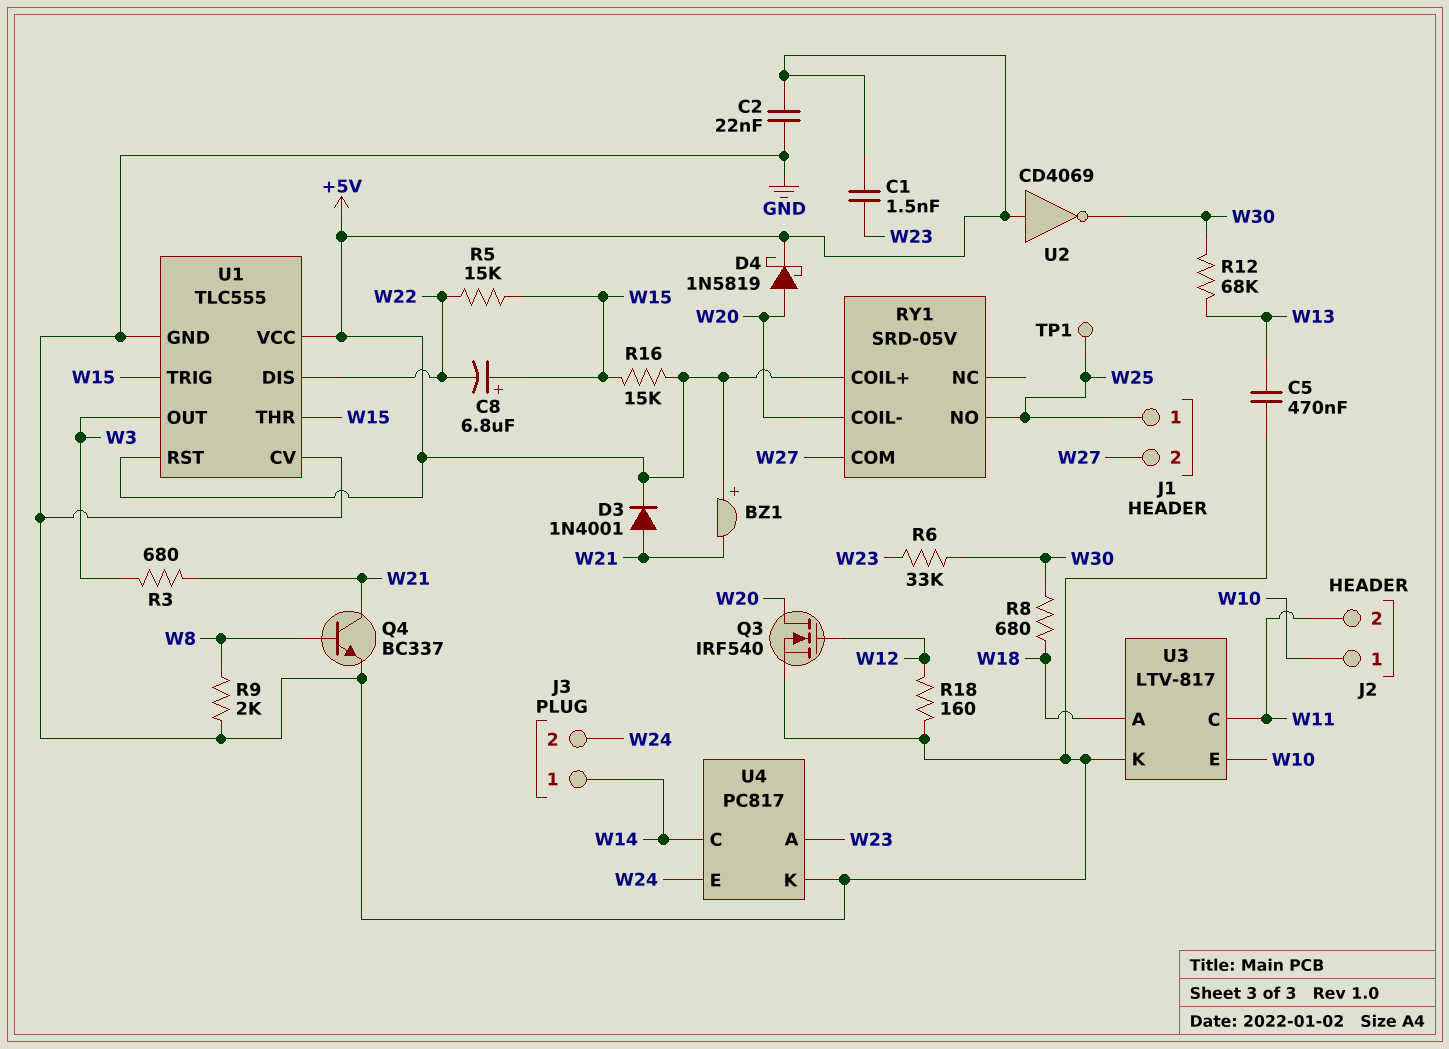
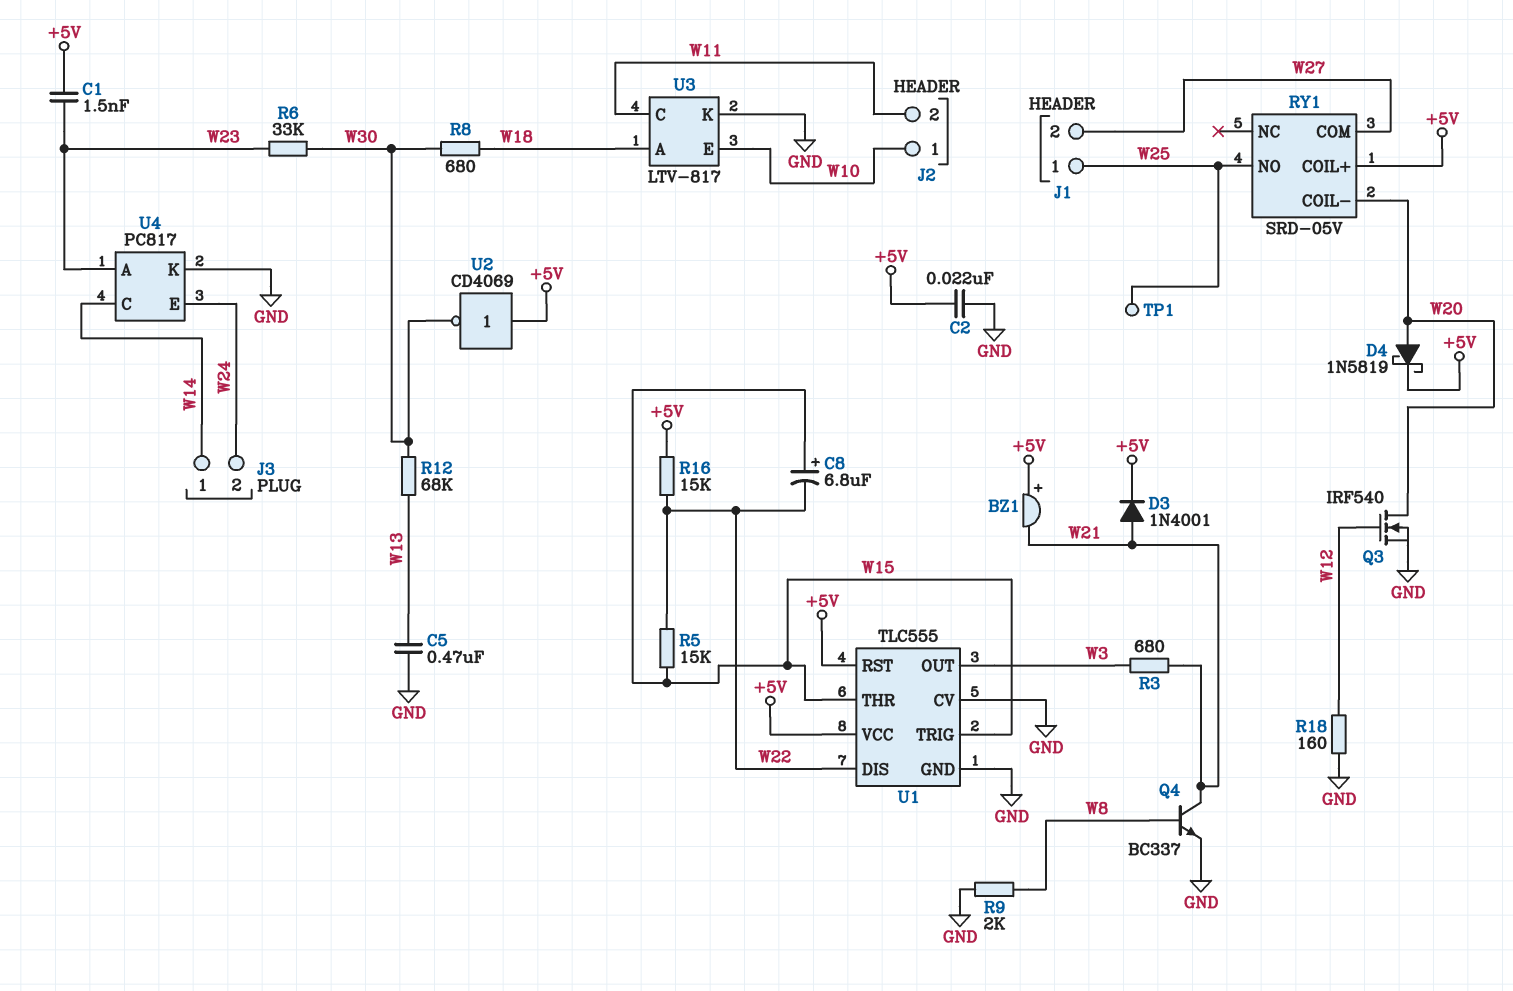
R16: 15k (+5V, W15) -> 15k (+5V, W22)

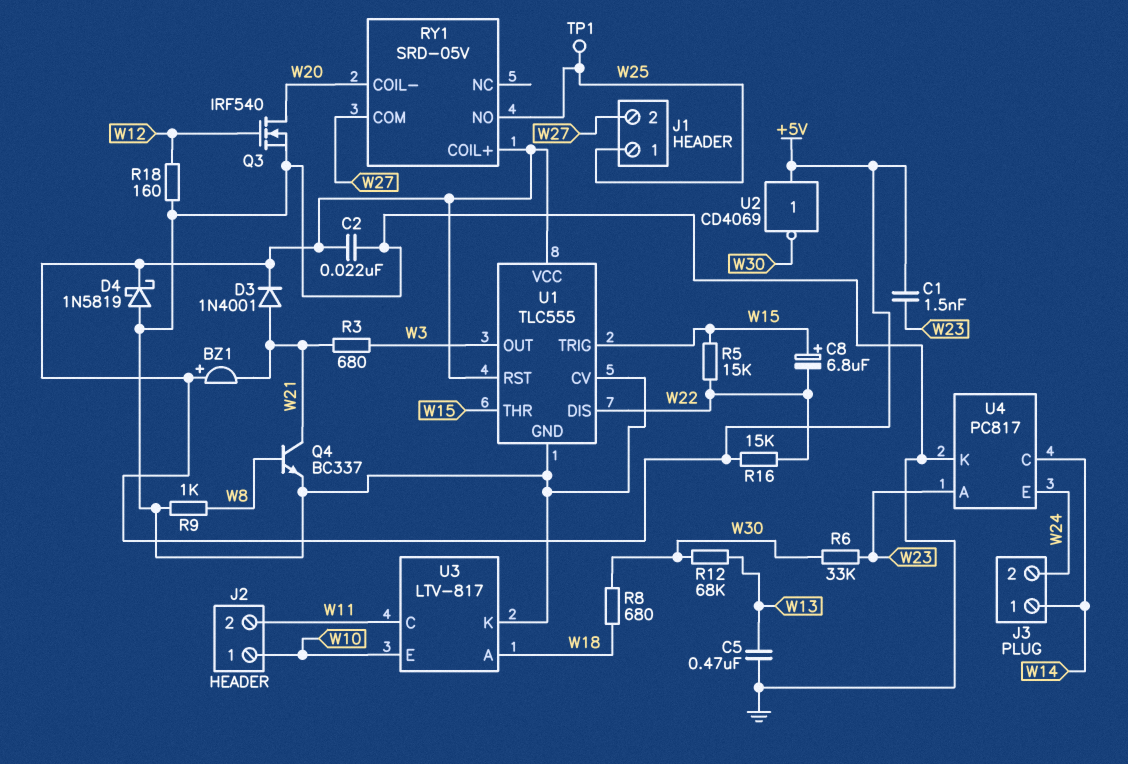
D4: schottky 1N5819 (A W20, K +5V) -> schottky 1N5819 (A GND, K +5V)
R9: 2k (GND, W8) -> 1k (GND, W8)

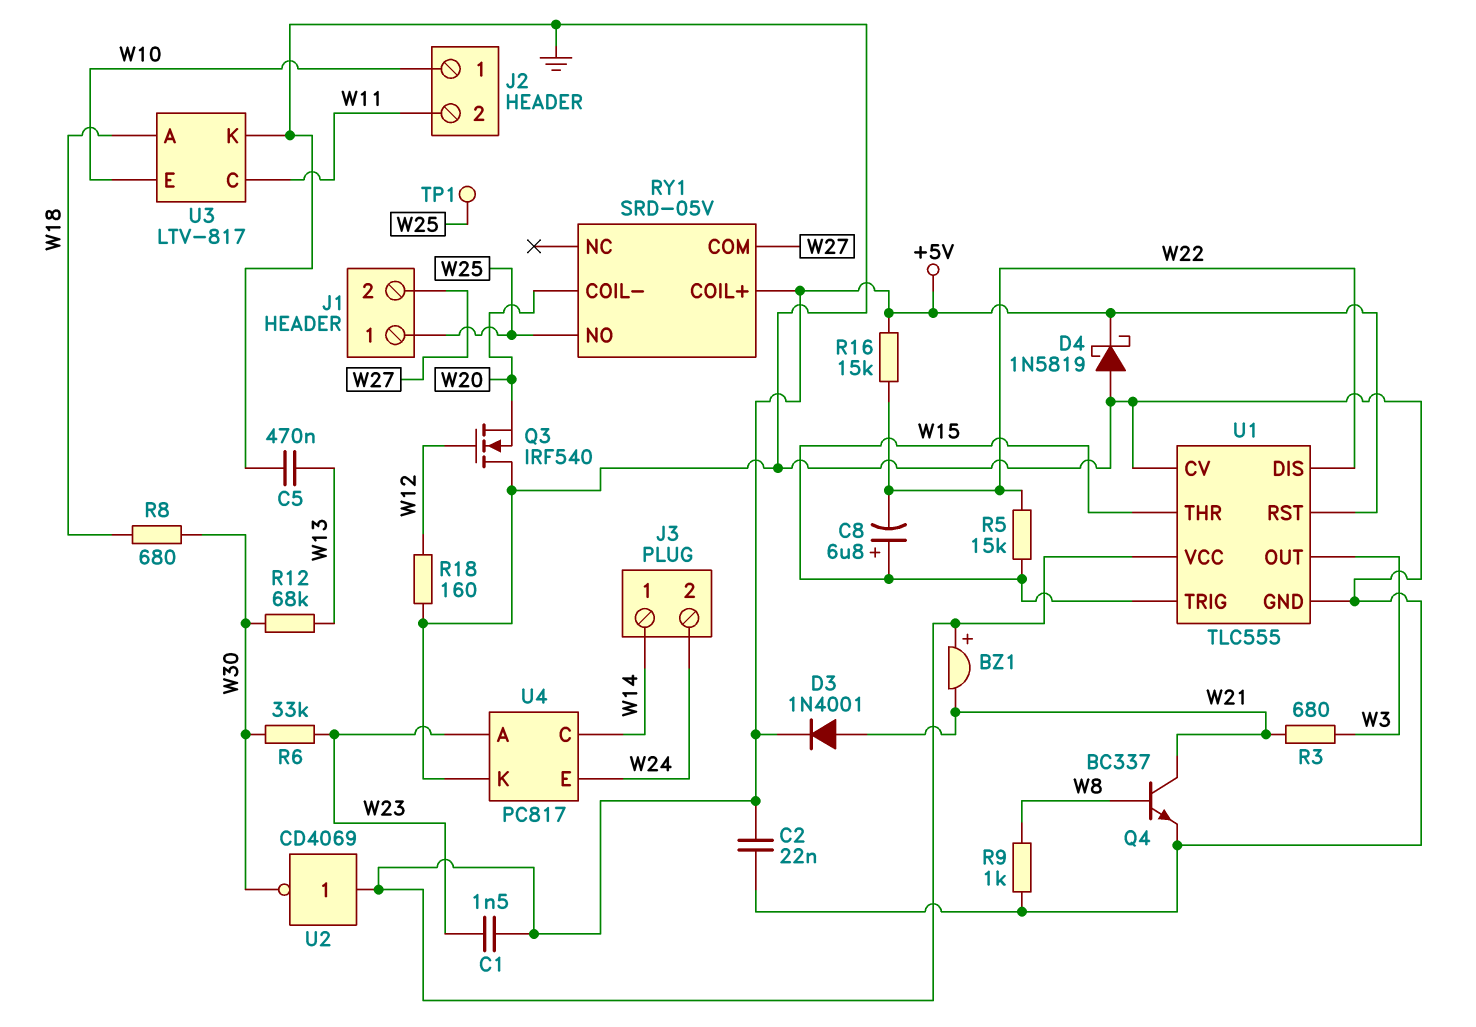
Q3: NMOS IRF540 (G W12, D W20, S GND) -> NMOS IRF540 (G W12, D GND, S W20)

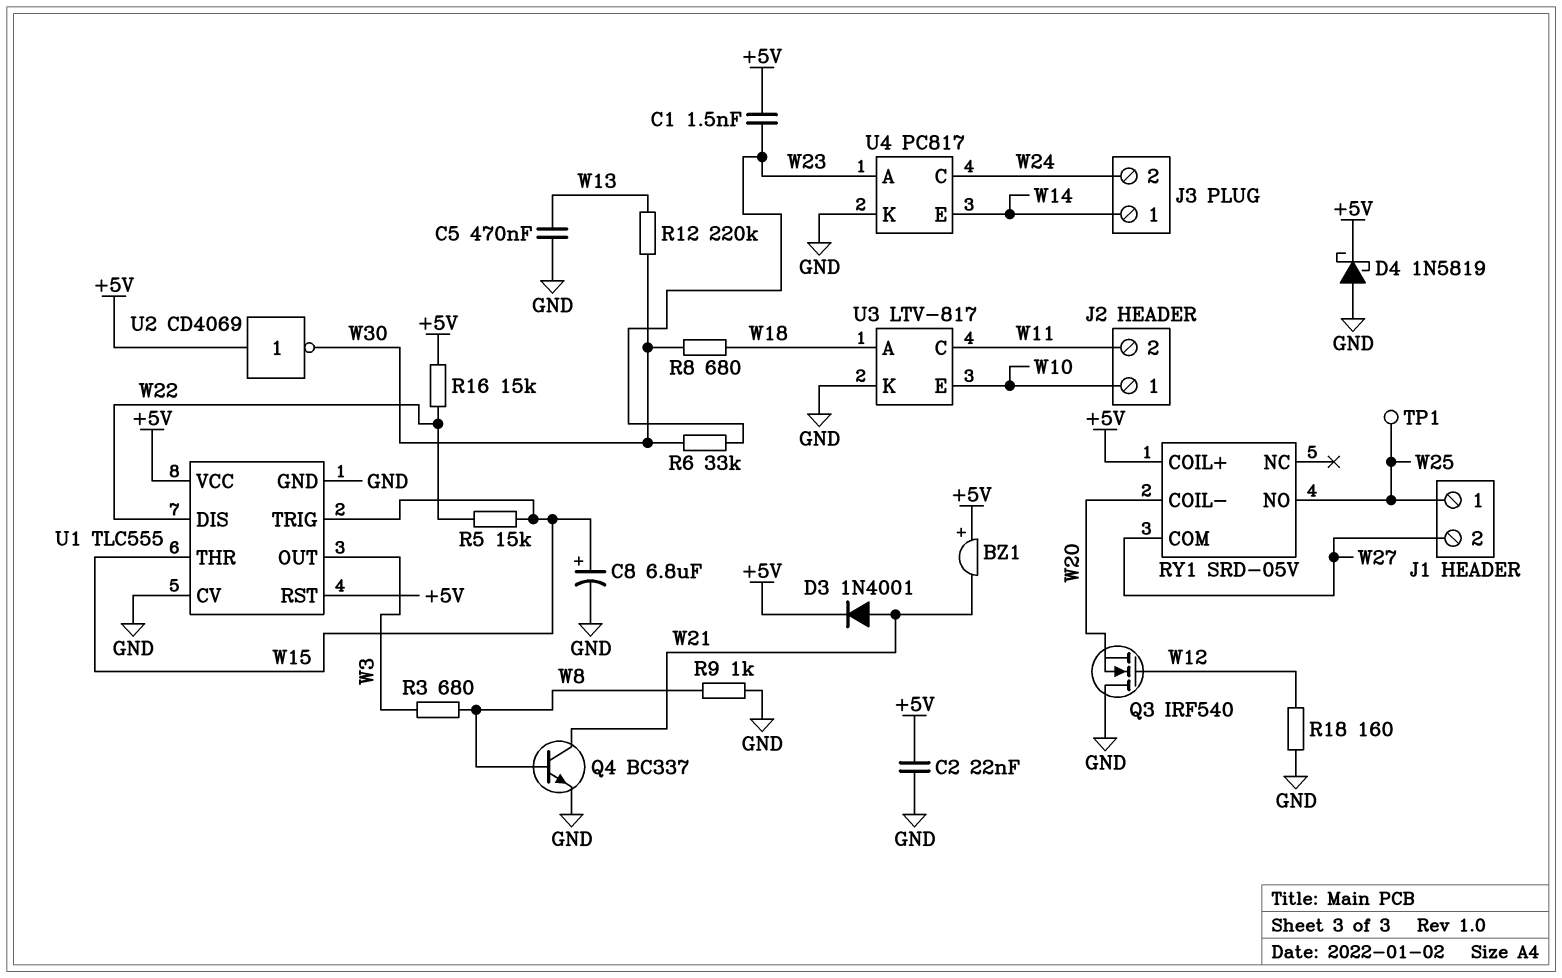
C8: 6.8uF (plus W15, minus W22) -> 6.8uF (plus W15, minus GND)
R3: 680 (W3, W21) -> 680 (W3, W8)
R12: 68k (W13, W30) -> 220k (W13, W30)
U4 pin C: W14 -> W24
U4 pin E: W24 -> W14

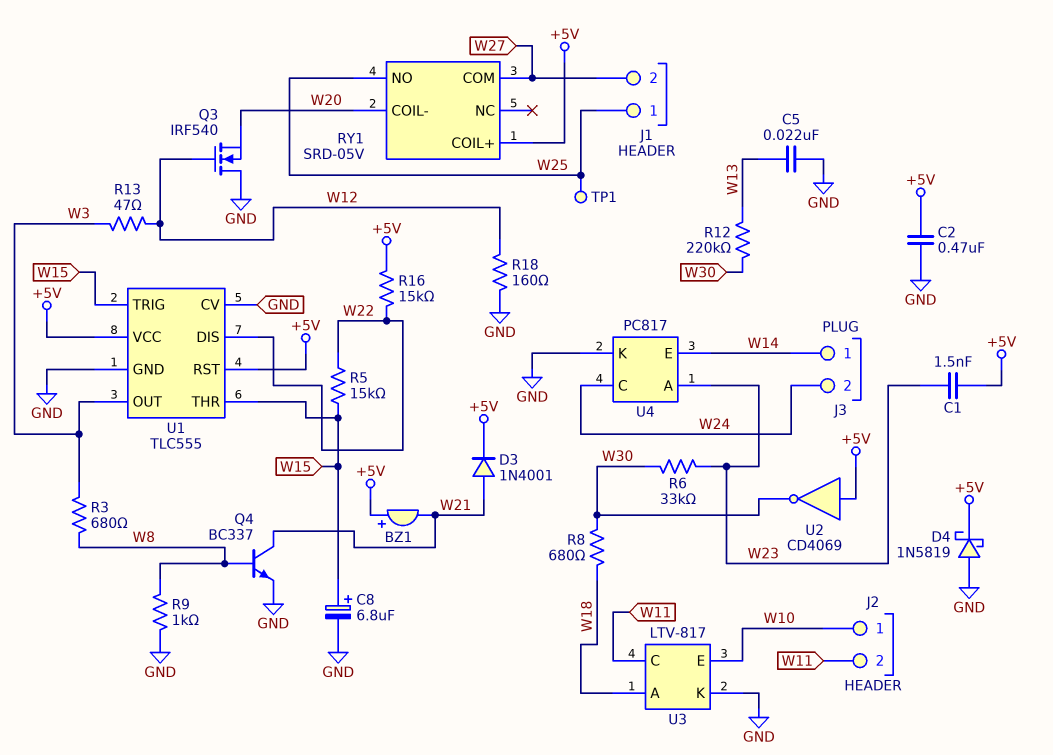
C2: 22nF (+5V, GND) -> 470nF (+5V, GND)
C5: 470nF (GND, W13) -> 22nF (GND, W13)
R13: none -> 47 (W3, W12)

